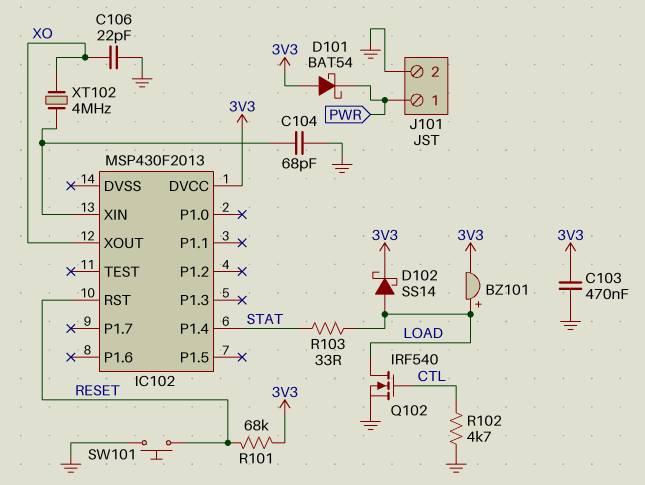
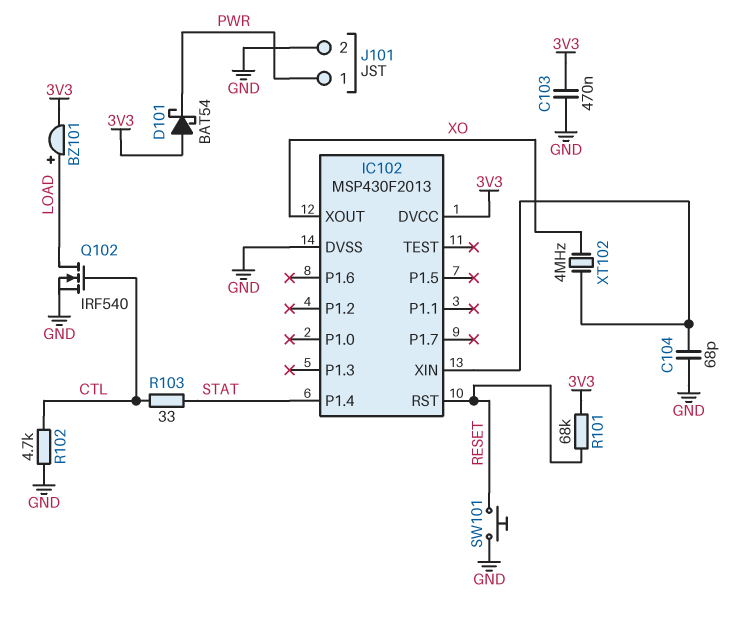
C106: 22pF (GND, XO) -> none
D102: schottky SS14 (A LOAD, K 3V3) -> none
IC102 pin DVSS: none -> GND
R103: 33 (LOAD, STAT) -> 33 (CTL, STAT)

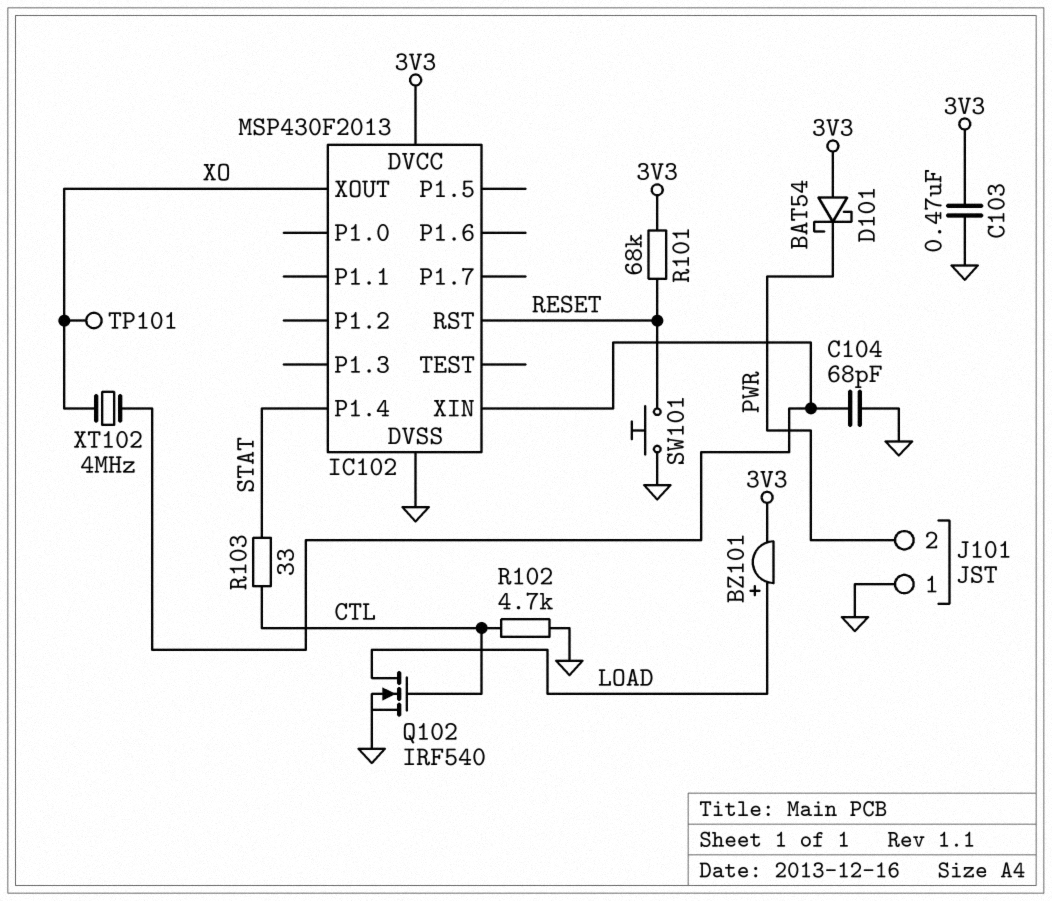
J101 pin 1: PWR -> GND
J101 pin 2: GND -> PWR
TP101: none -> test point (XO)

